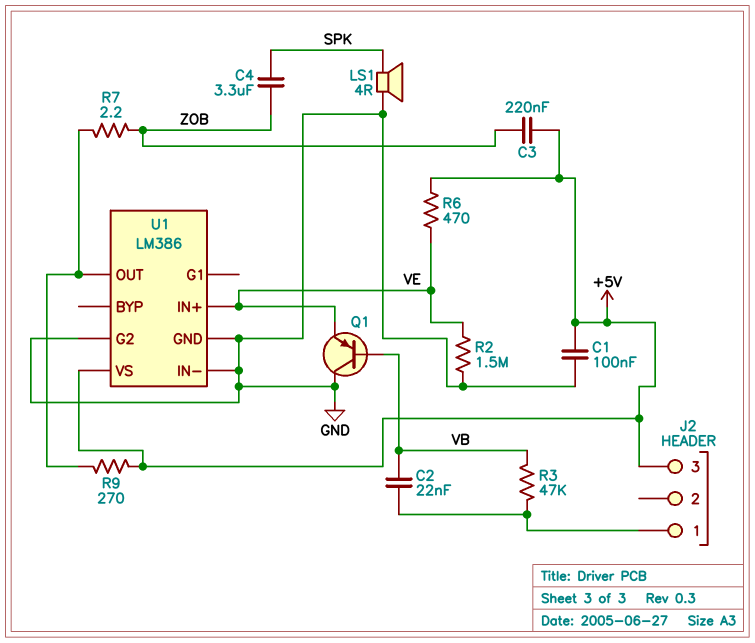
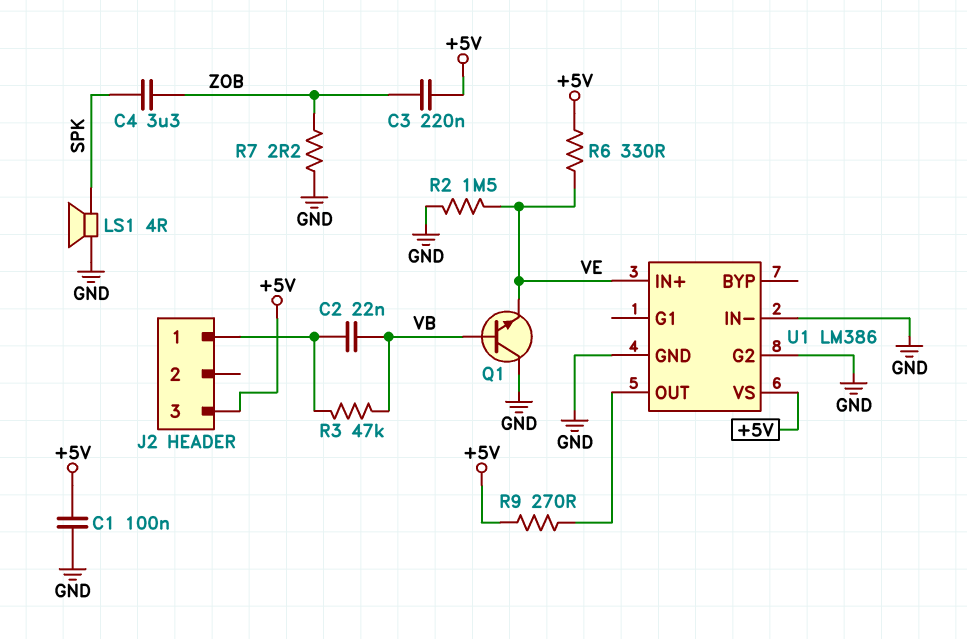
Q1: PNP (B VB, C GND, E VE) -> NPN (B VB, C GND, E VE)
R6: 470 (+5V, VE) -> 330 (+5V, VE)
R7: 2.2 (U1/OUT, ZOB) -> 2.2 (GND, ZOB)

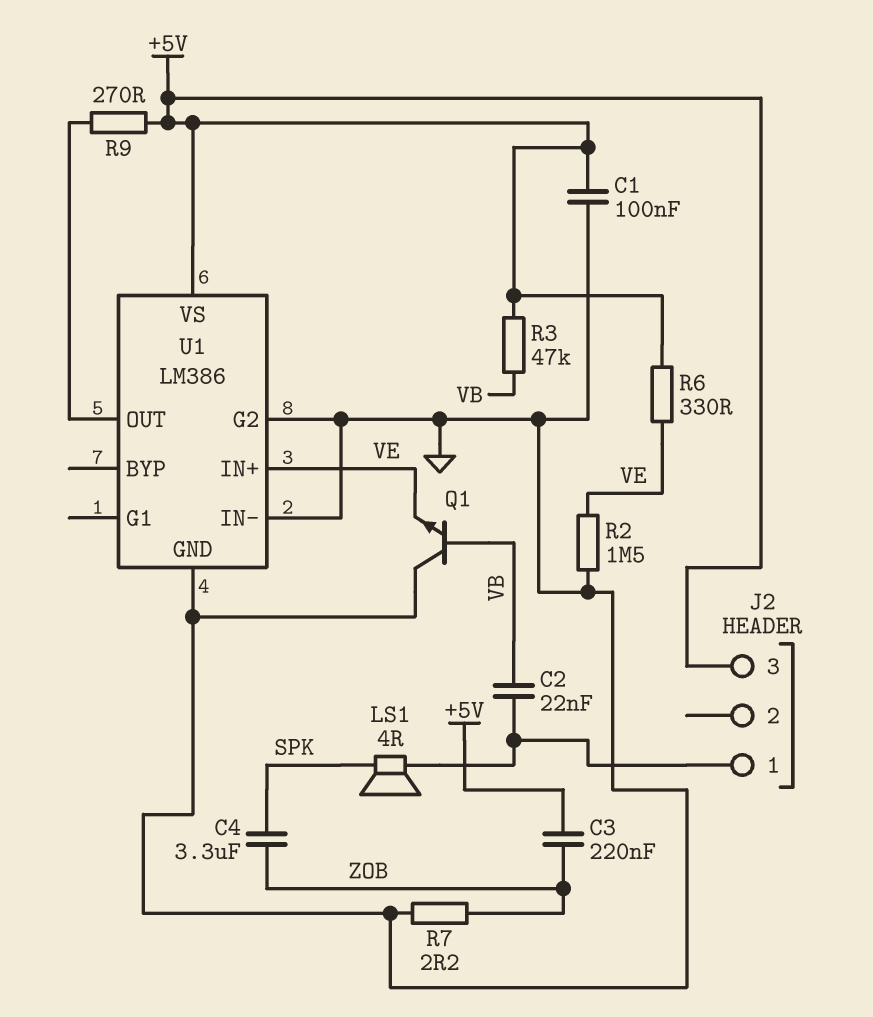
LS1: speaker 4R (GND, SPK) -> speaker 4R (J2/1, SPK)
R3: 47k (J2/1, VB) -> 47k (+5V, VB)

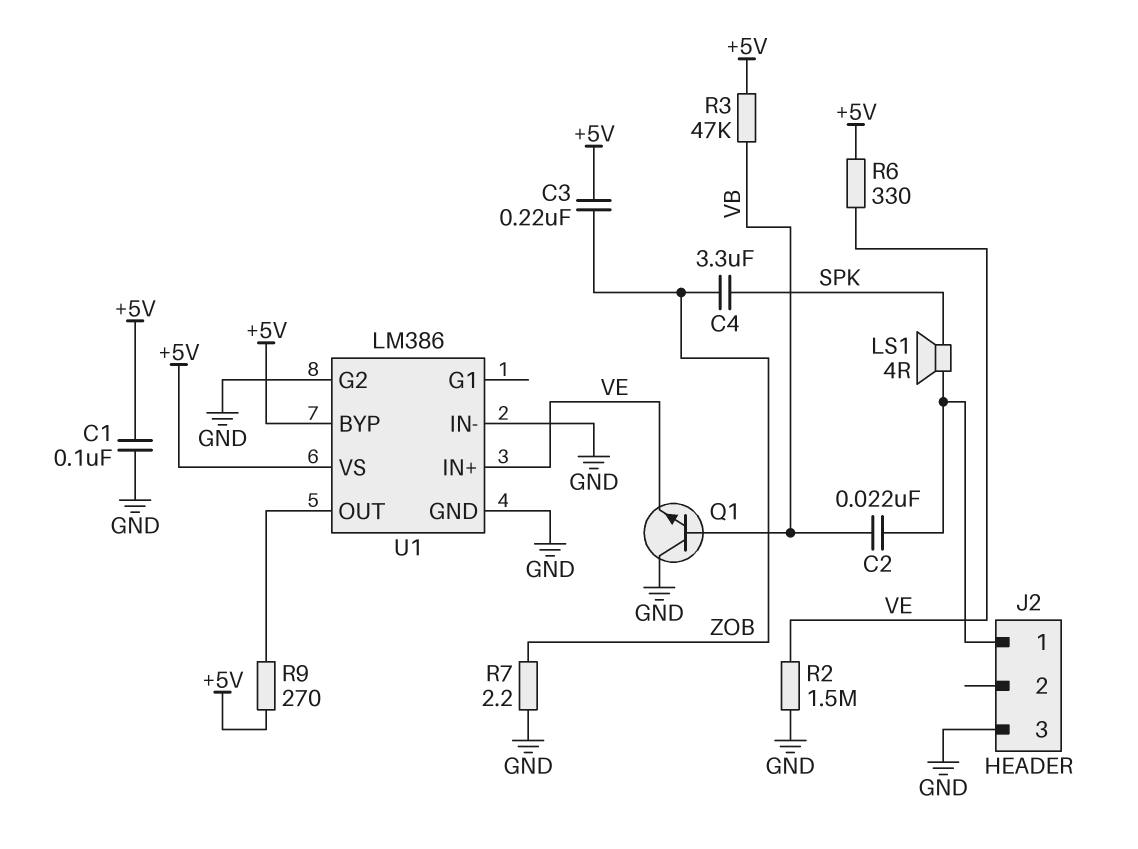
J2 pin 3: +5V -> GND
U1 pin BYP: none -> +5V

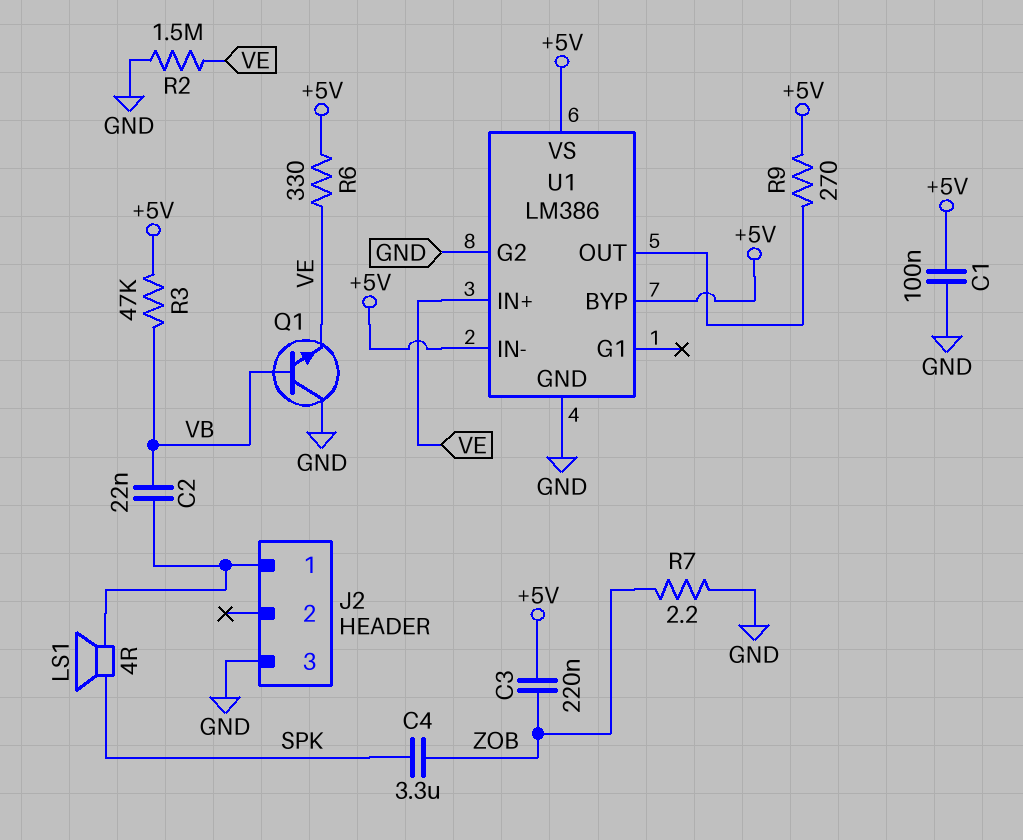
U1 pin IN-: GND -> +5V

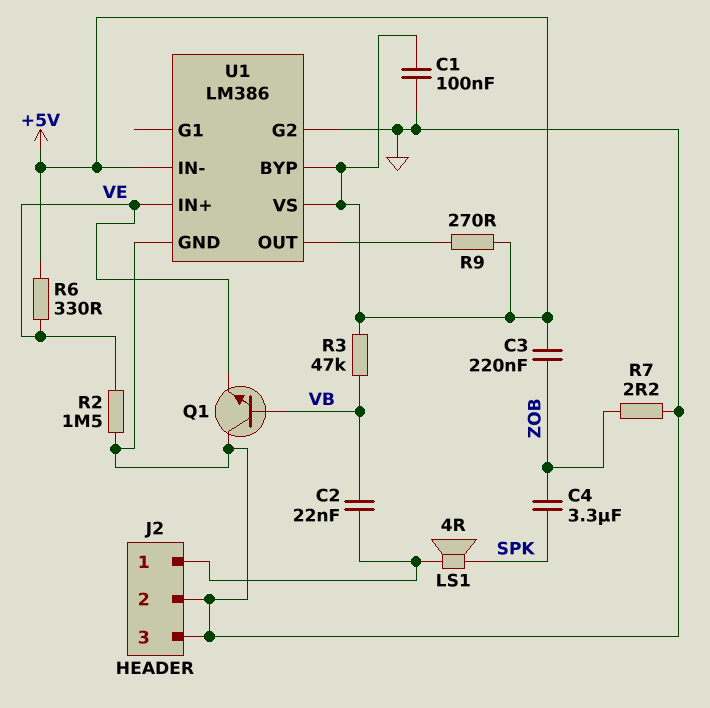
J2 pin 2: none -> GND

